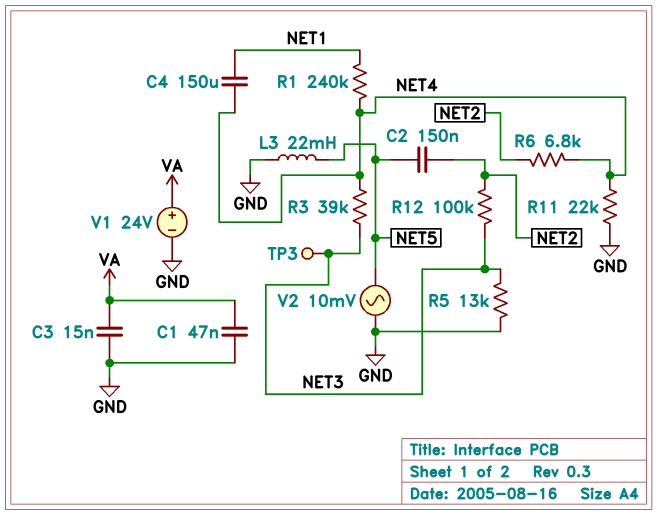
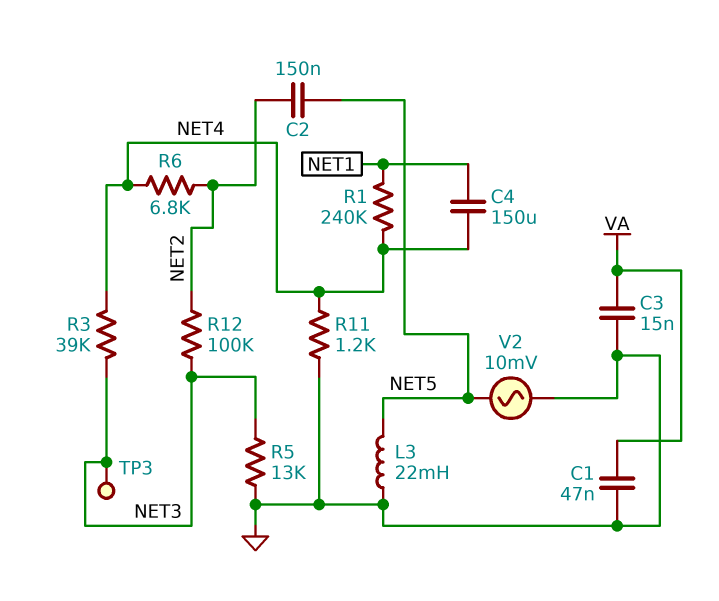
R11: 22k (GND, NET4) -> 1.2k (GND, NET4)
V1: 24V (plus VA, minus GND) -> none

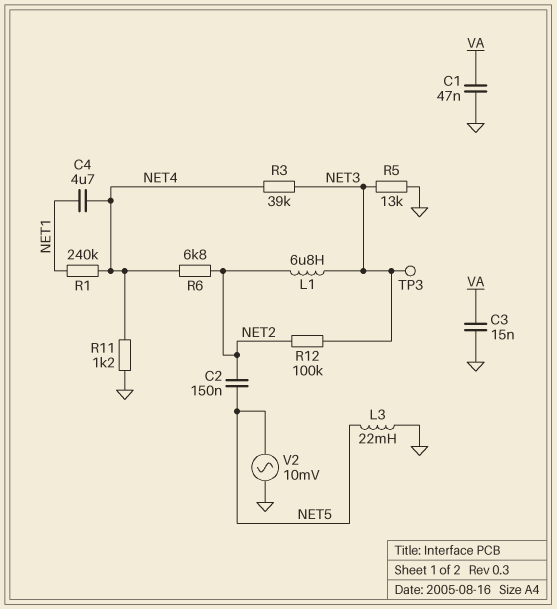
C4: 150uF (NET1, NET4) -> 4.7uF (NET1, NET4)
L1: none -> 6.8uH (NET2, NET3)

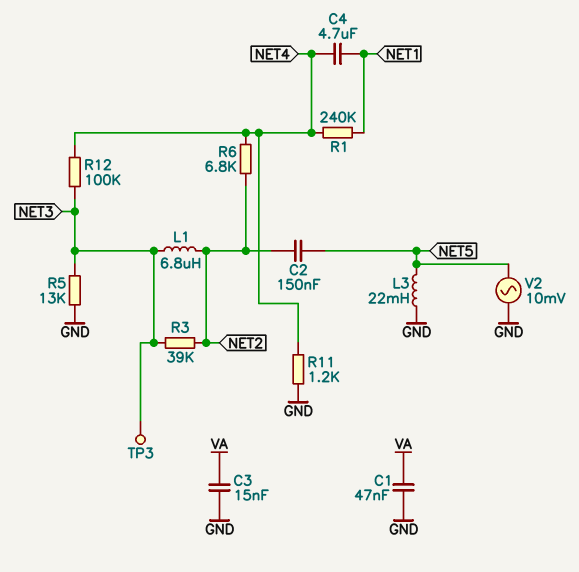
R3: 39k (NET3, NET4) -> 39k (NET2, NET3)
R12: 100k (NET2, NET3) -> 100k (NET3, NET4)

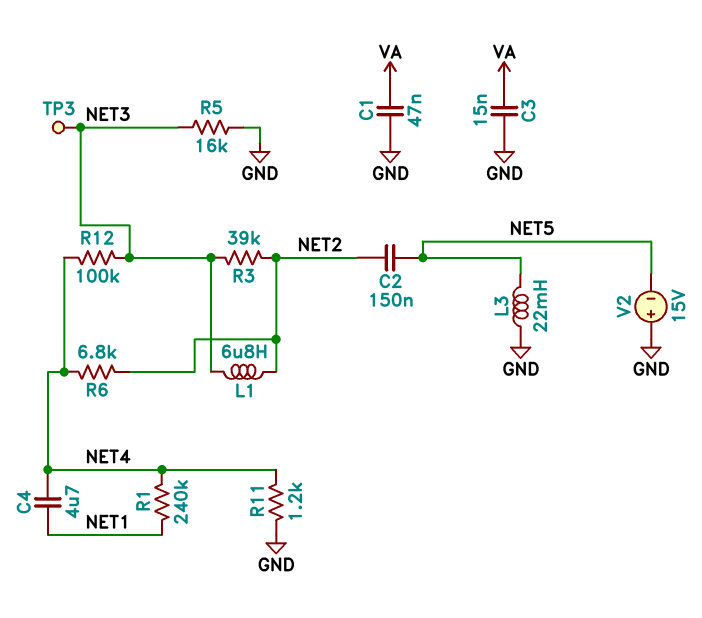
R5: 13k (GND, NET3) -> 16k (GND, NET3)
V2: AC 10mV (GND, NET5) -> 15V (plus GND, minus NET5)

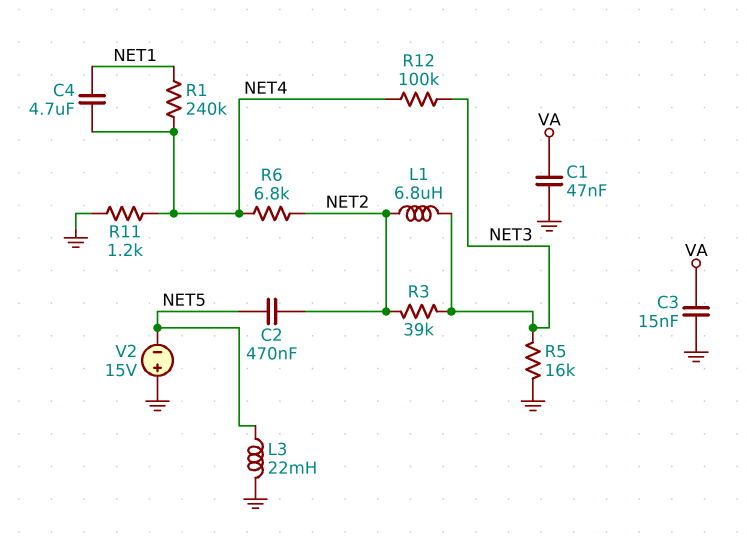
C2: 150nF (NET2, NET5) -> 470nF (NET2, NET5)
TP3: test point (NET3) -> none

